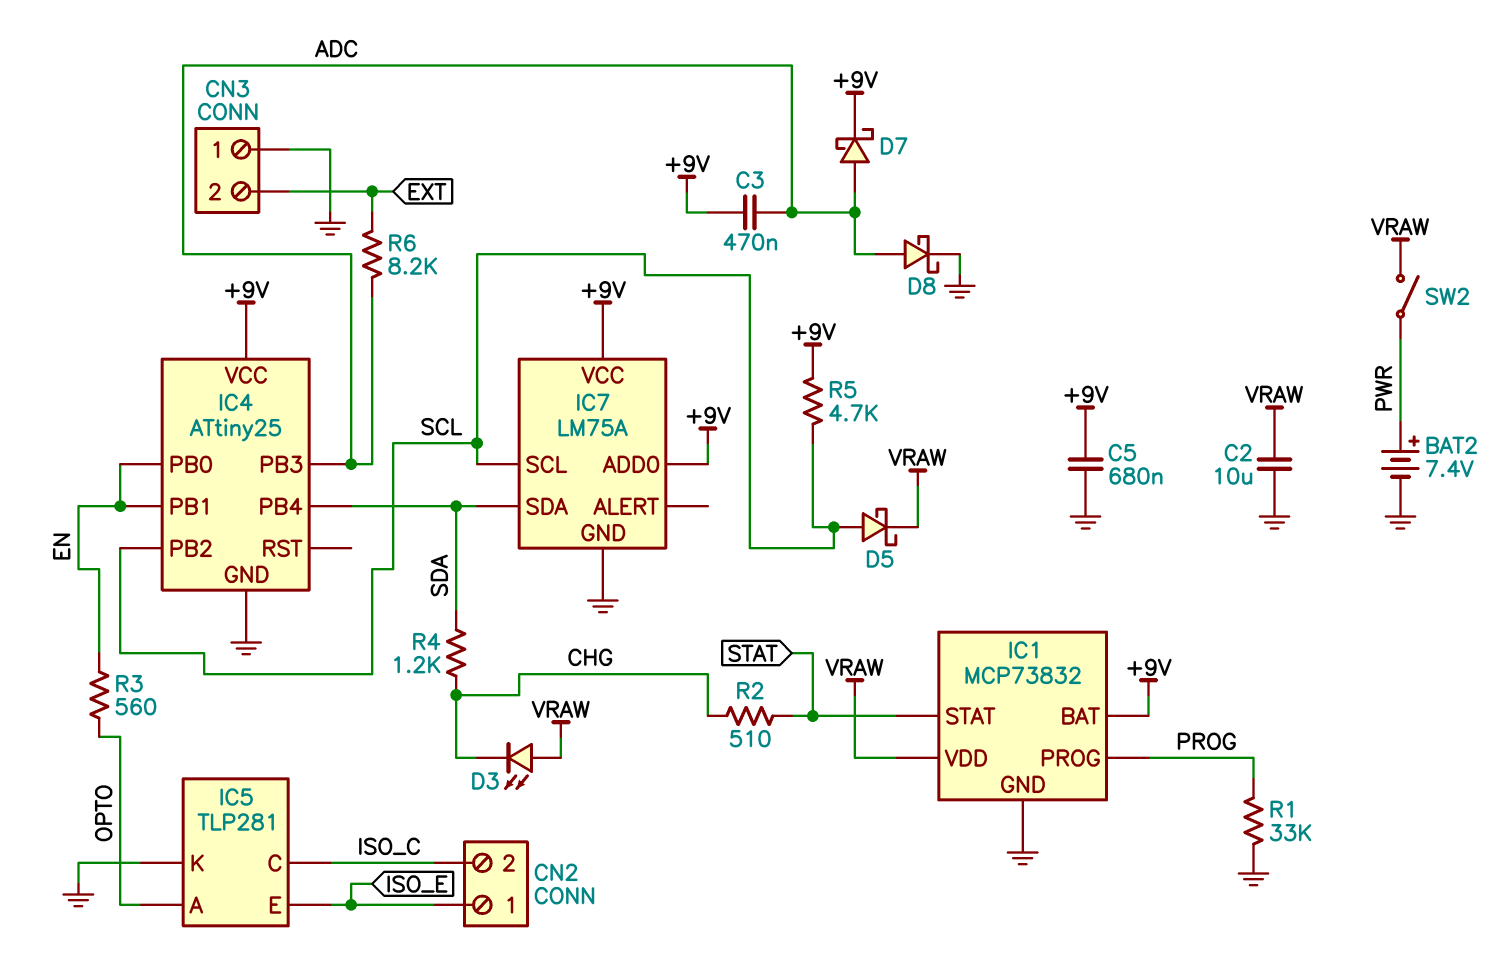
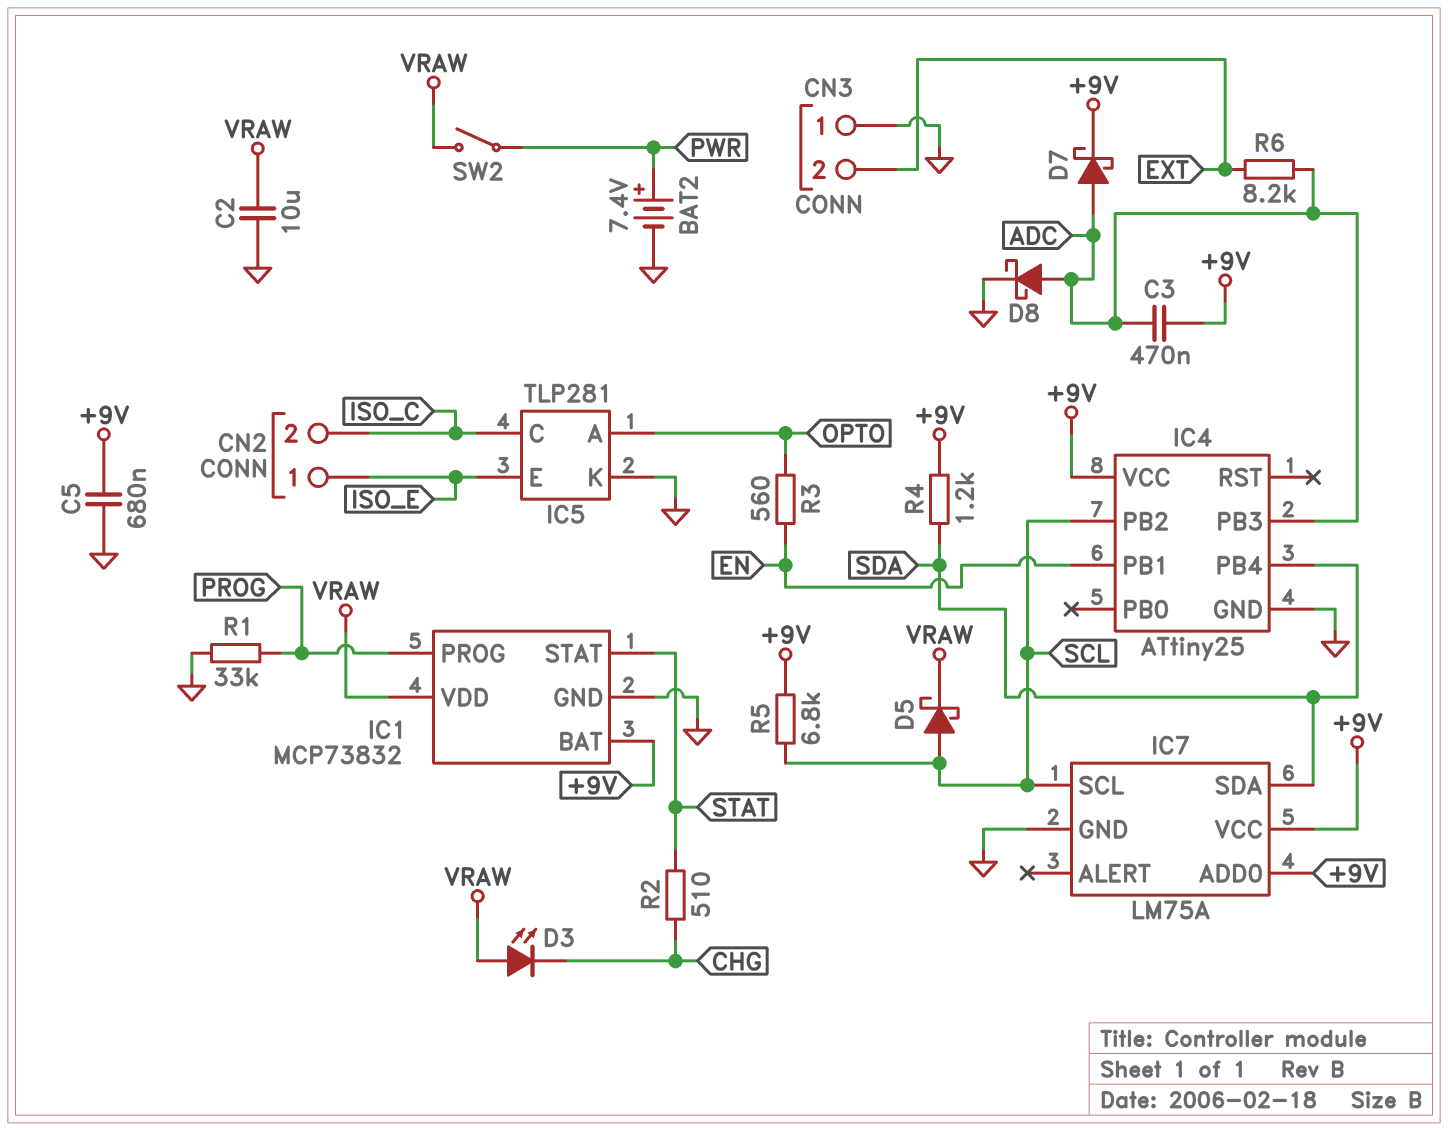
IC4 pin PB0: EN -> none
R4: 1.2k (CHG, SDA) -> 1.2k (+9V, SDA)
R5: 4.7k (+9V, SCL) -> 6.8k (+9V, SCL)

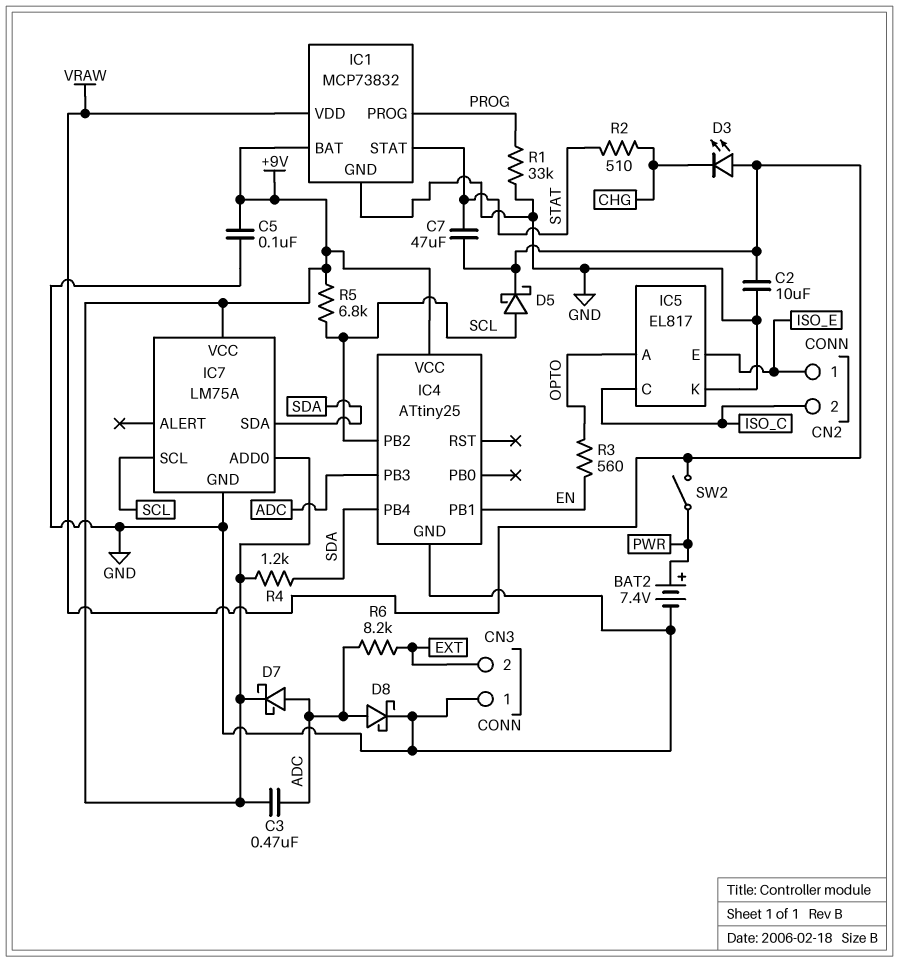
C5: 680nF (+9V, GND) -> 100nF (+9V, GND)
C7: none -> 47uF (STAT, VRAW)
IC5: TLP281 -> EL817

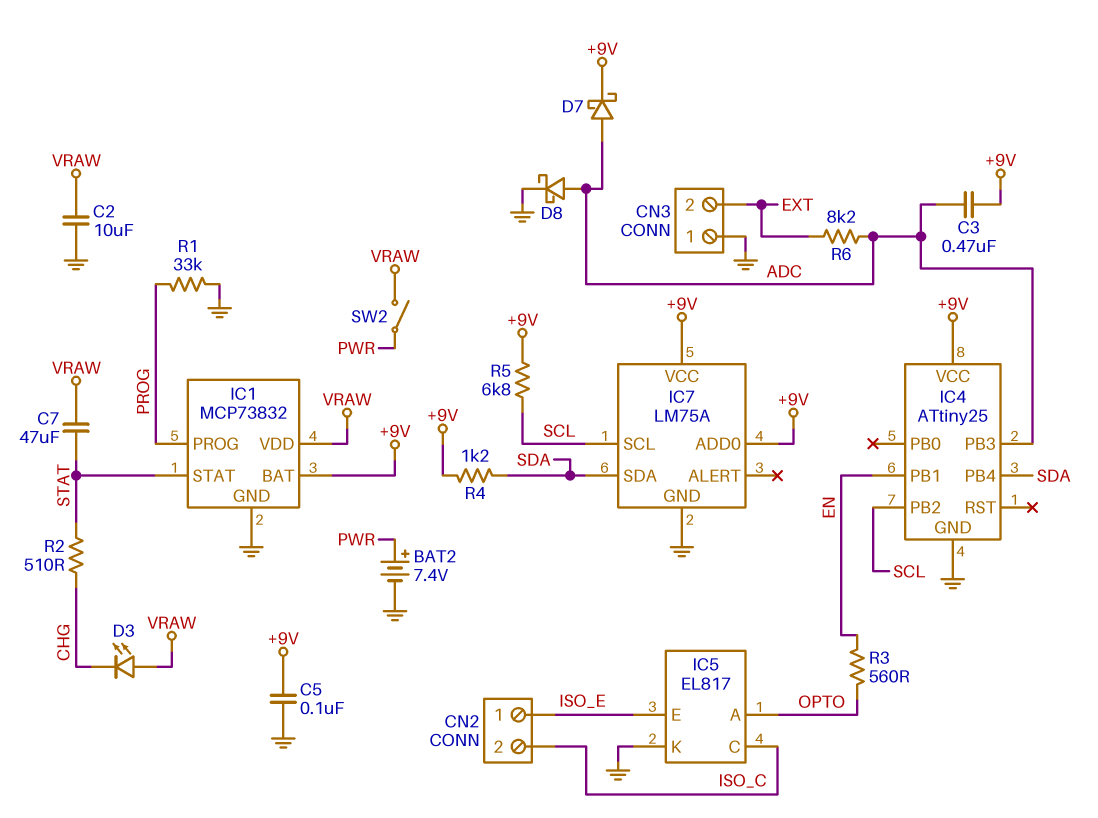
D5: schottky (A SCL, K VRAW) -> none

